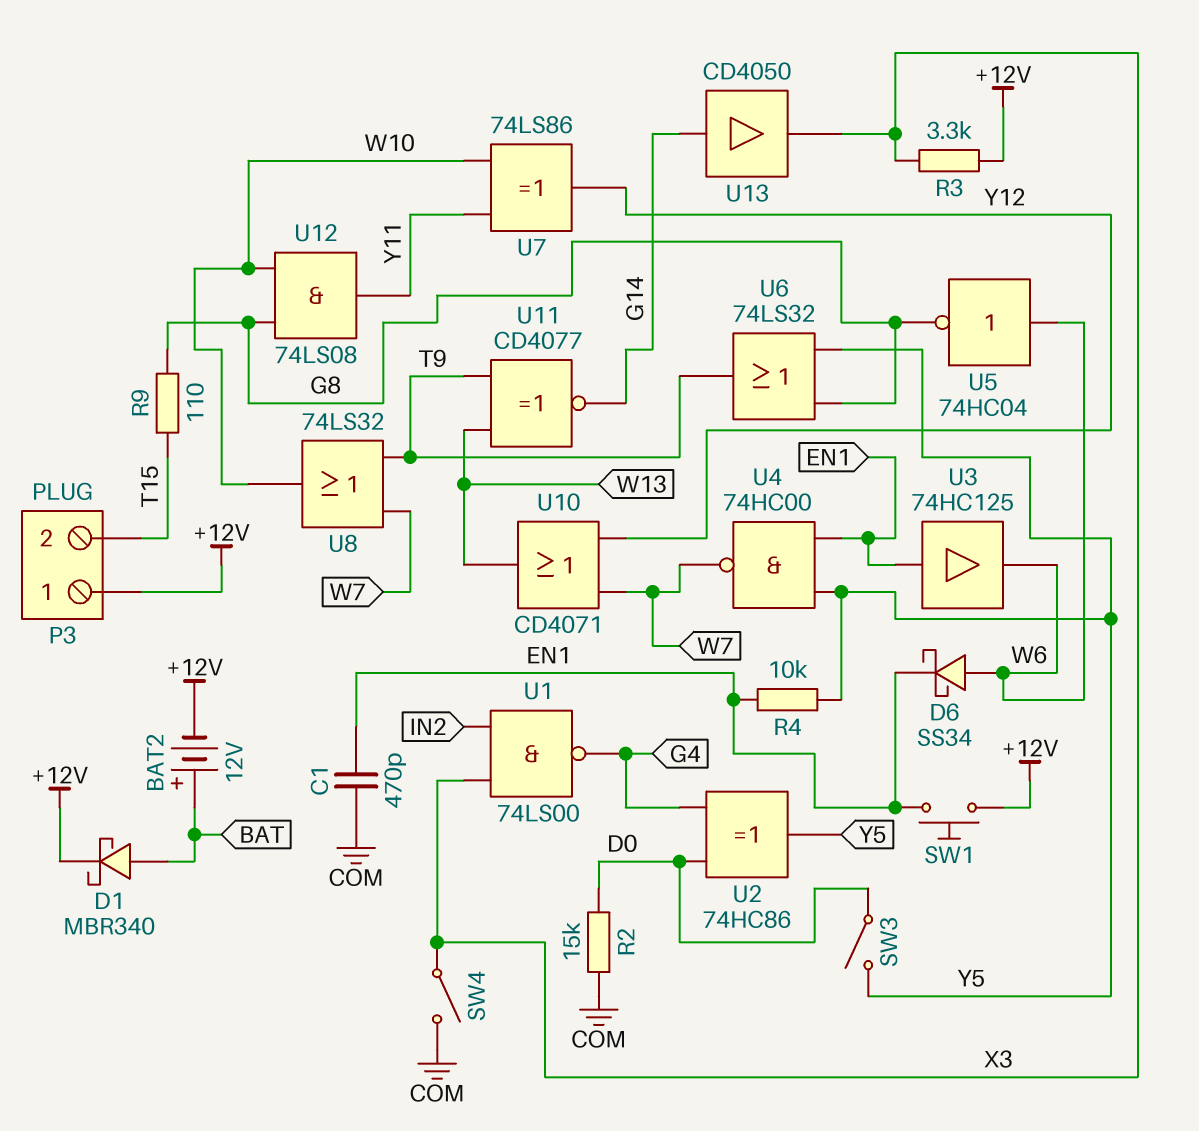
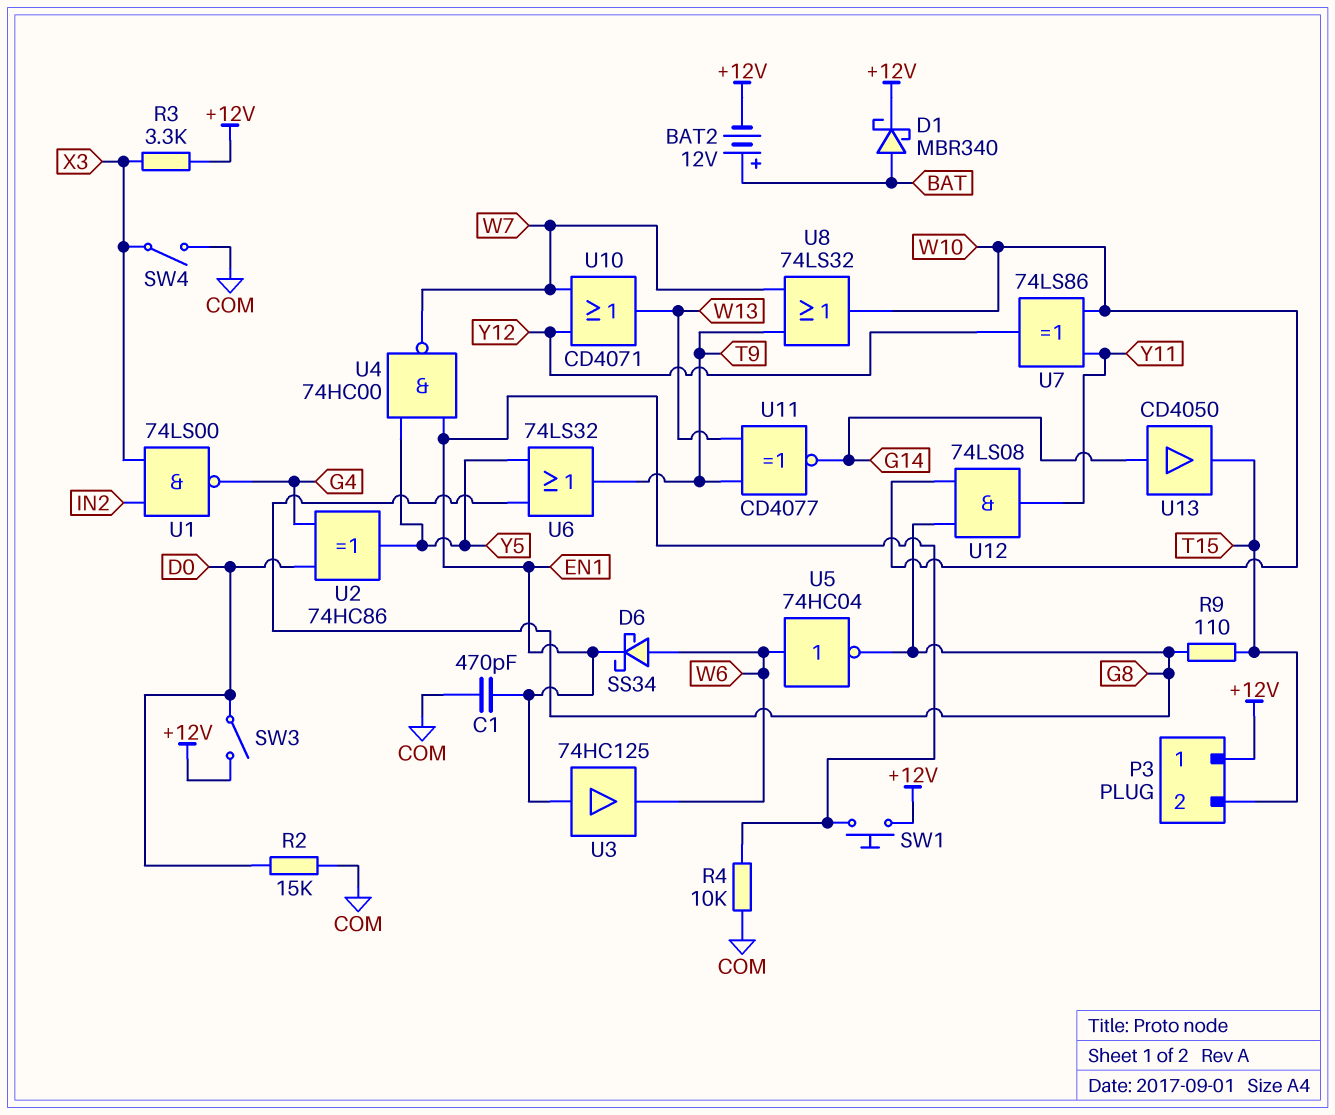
R4: 10k (EN1, Y5) -> 10k (COM, EN1)
SW3: switch (D0, Y5) -> switch (+12V, D0)
U13: buffer CD4050 (in G14, out X3) -> buffer CD4050 (in G14, out T15)

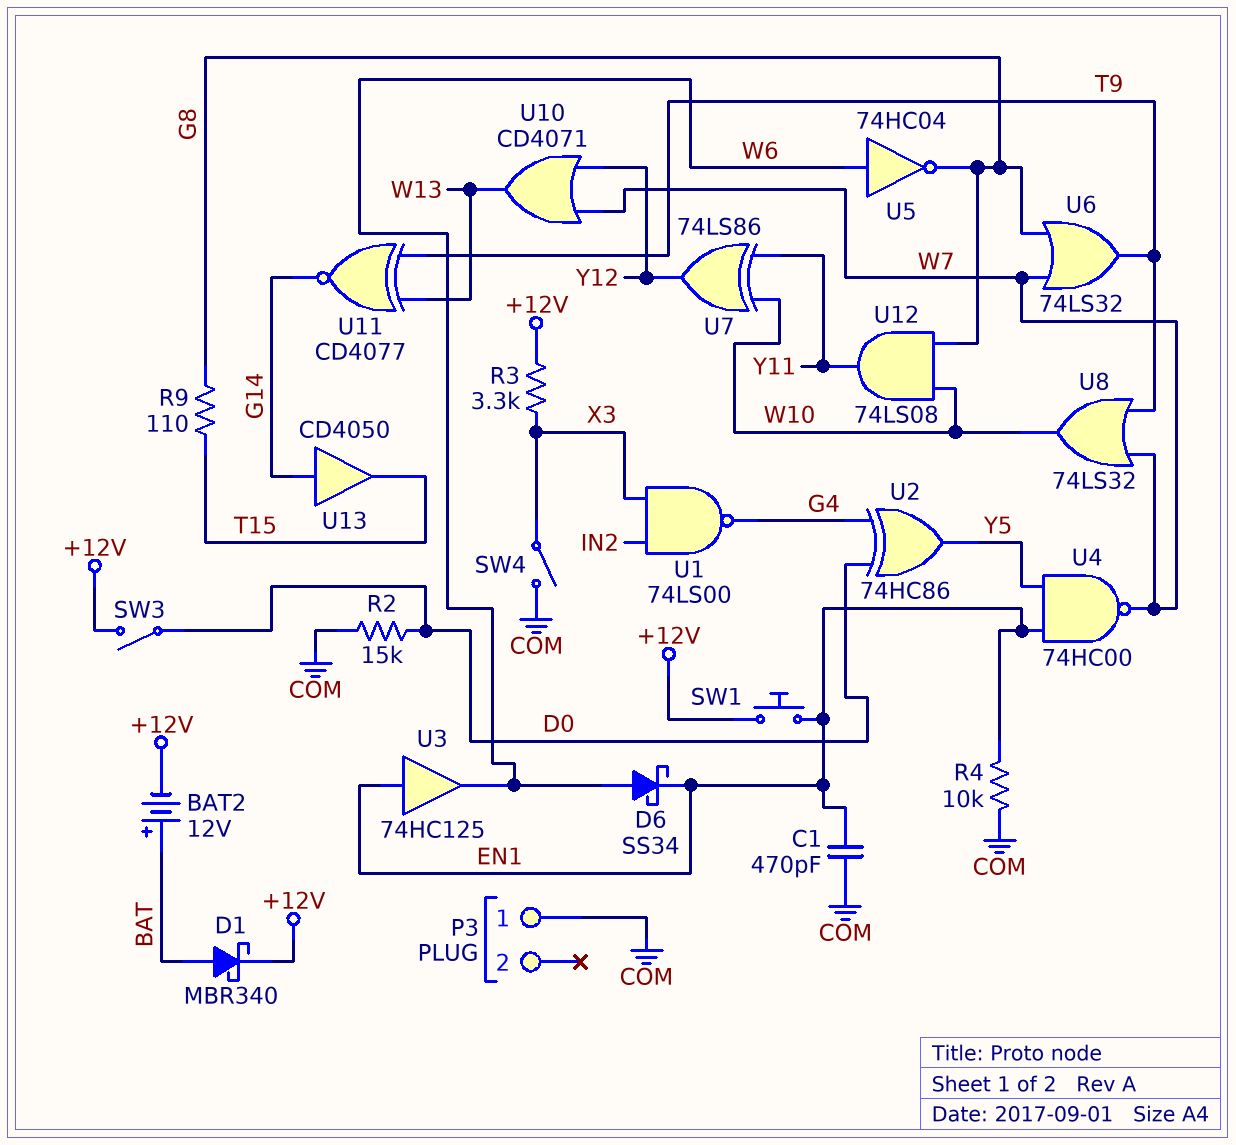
P3 pin 1: +12V -> COM
P3 pin 2: T15 -> none
U6: OR 74LS32 (in G8, in Y5, out T9) -> OR 74LS32 (in G8, in W7, out T9)

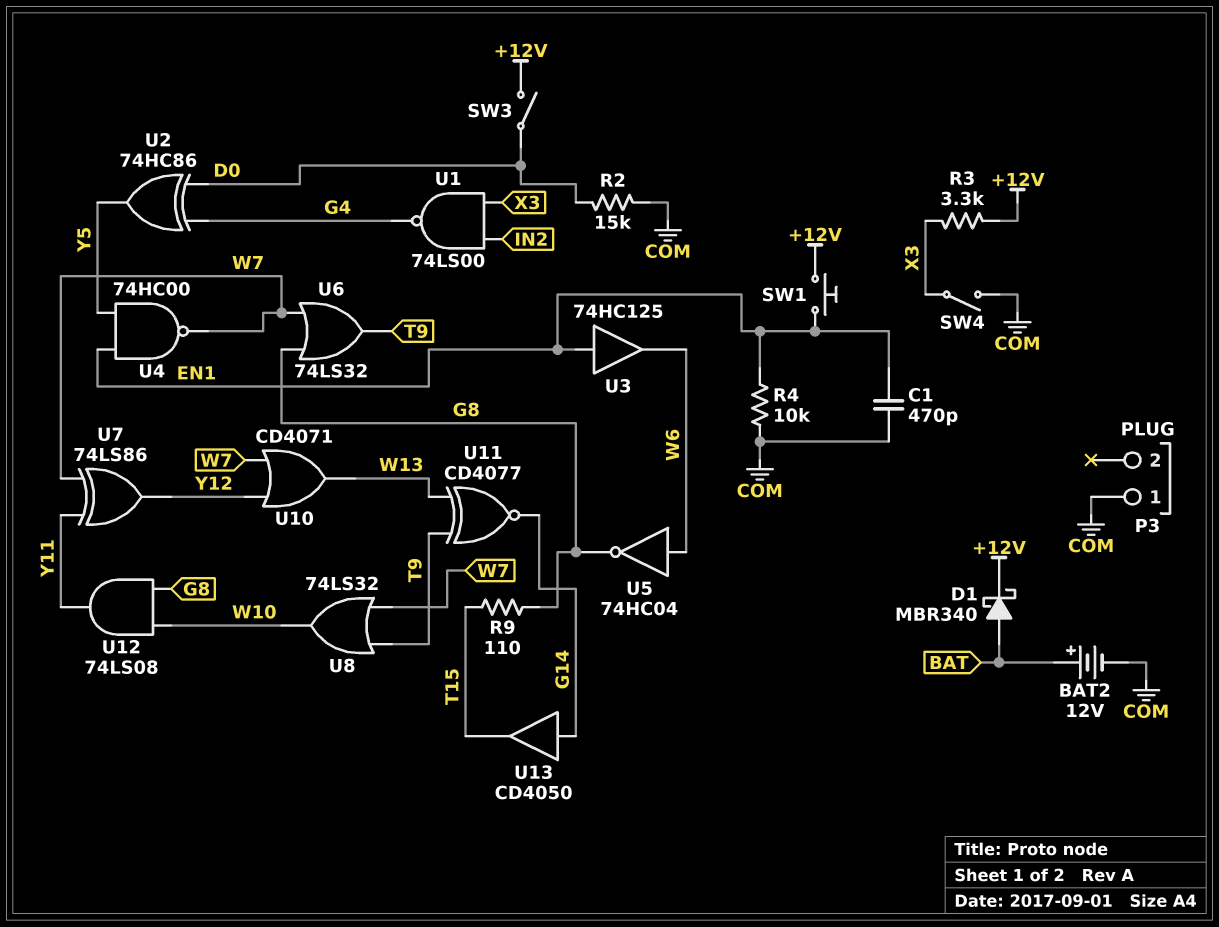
BAT2: 12V (plus BAT, minus +12V) -> 12V (plus BAT, minus COM)
D6: schottky SS34 (A W6, K EN1) -> none
U7: XOR 74LS86 (in W10, in Y11, out Y12) -> XOR 74LS86 (in W7, in Y11, out Y12)

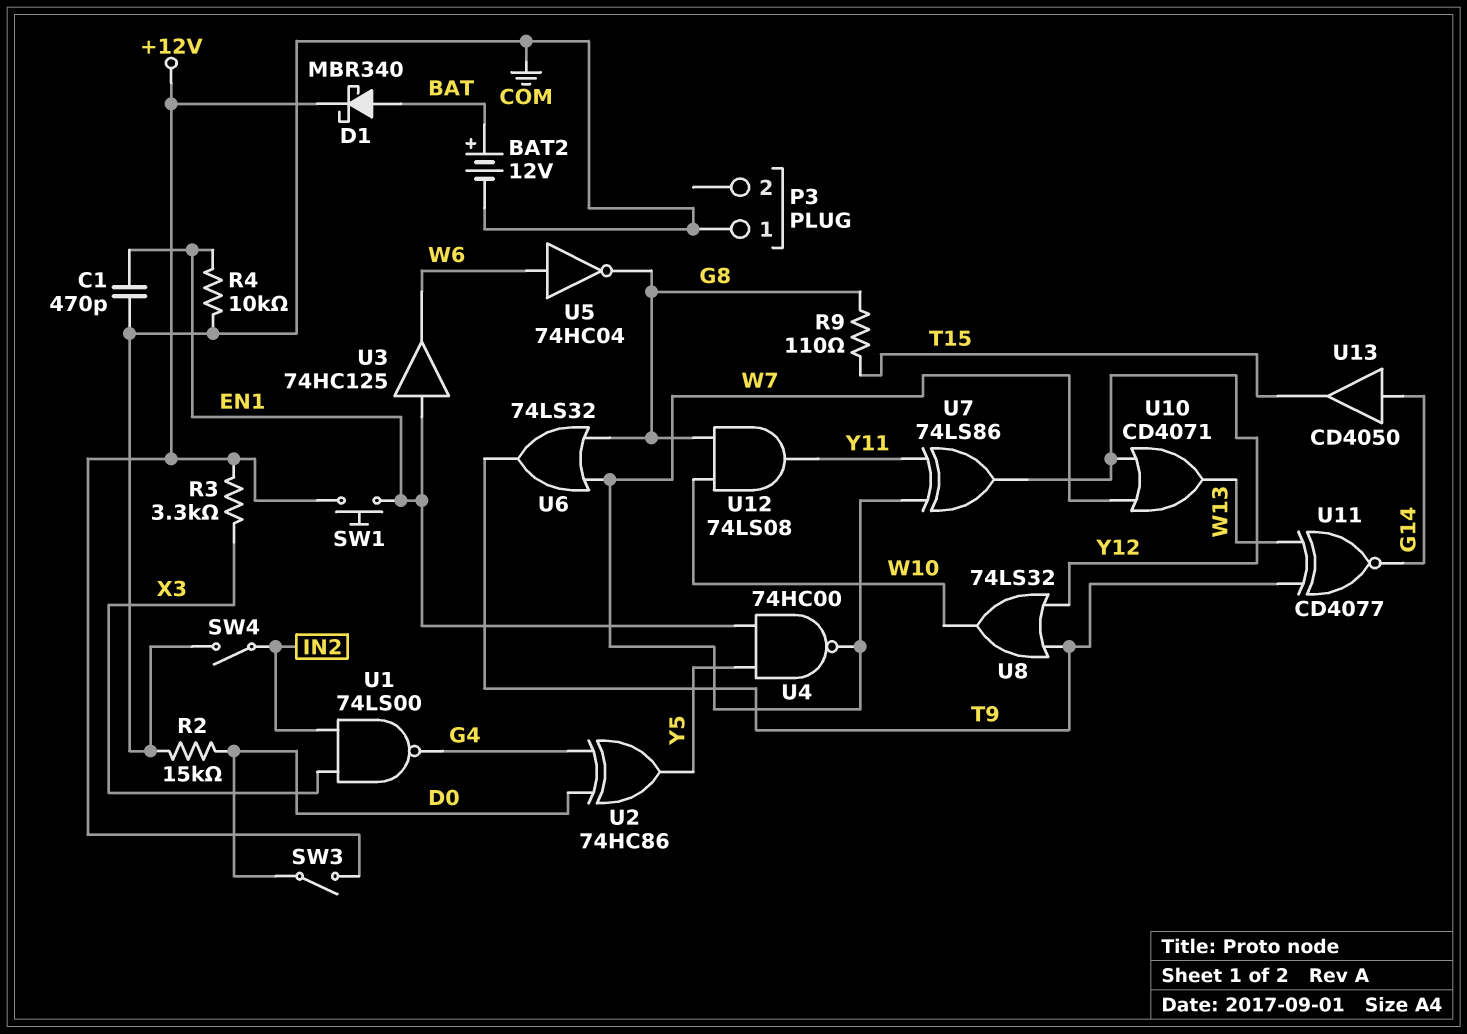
SW4: switch (COM, X3) -> switch (COM, IN2)
U8: OR 74LS32 (in T9, in W7, out W10) -> OR 74LS32 (in T9, in Y12, out W10)

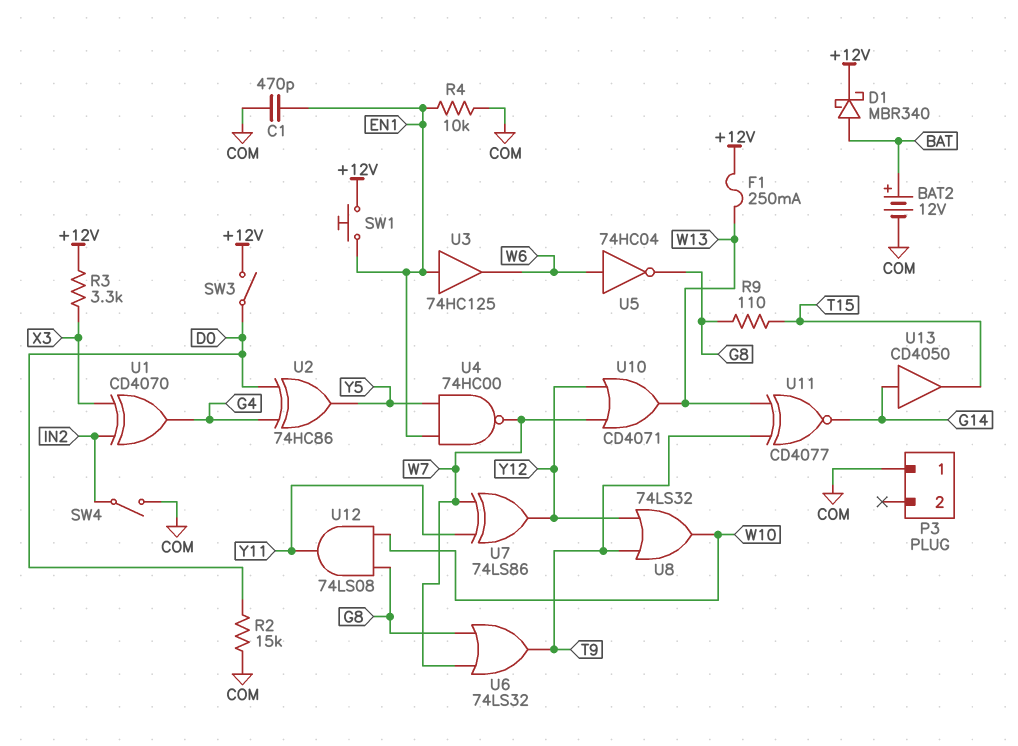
F1: none -> 250mA (+12V, W13)
U1: NAND 74LS00 (in IN2, in X3, out G4) -> XOR CD4070 (in IN2, in X3, out G4)

